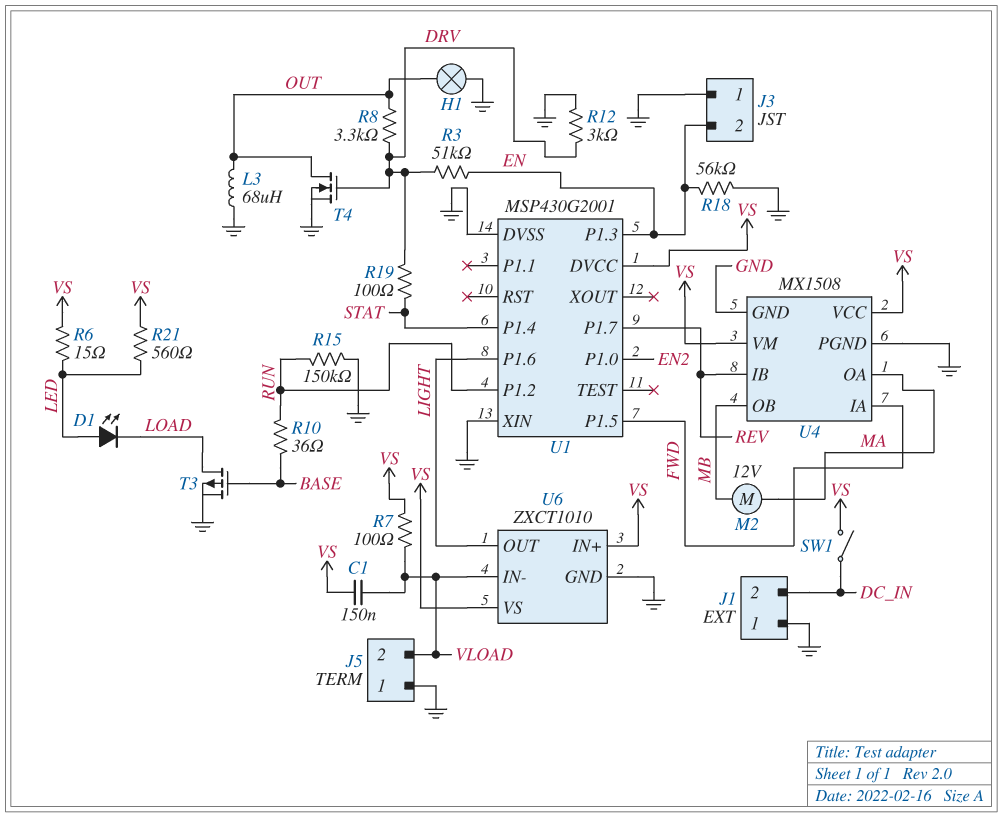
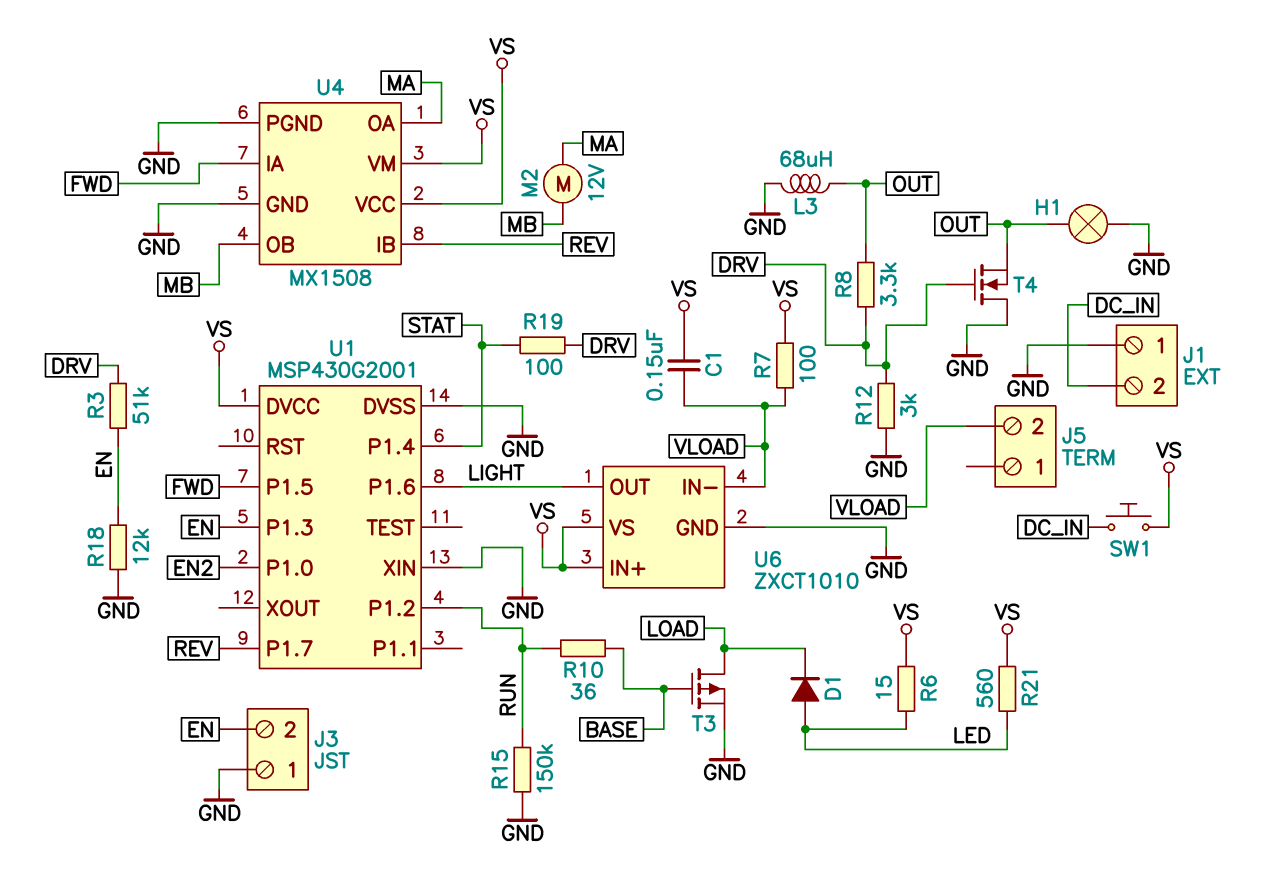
D1: LED (A LED, K LOAD) -> diode (A LED, K LOAD)
J5 pin 1: GND -> none
R18: 56k (EN, GND) -> 12k (EN, GND)
SW1: switch (DC_IN, VS) -> button (DC_IN, VS)
T4: NMOS (G DRV, D OUT, S GND) -> NMOS (G DRV, D GND, S OUT)

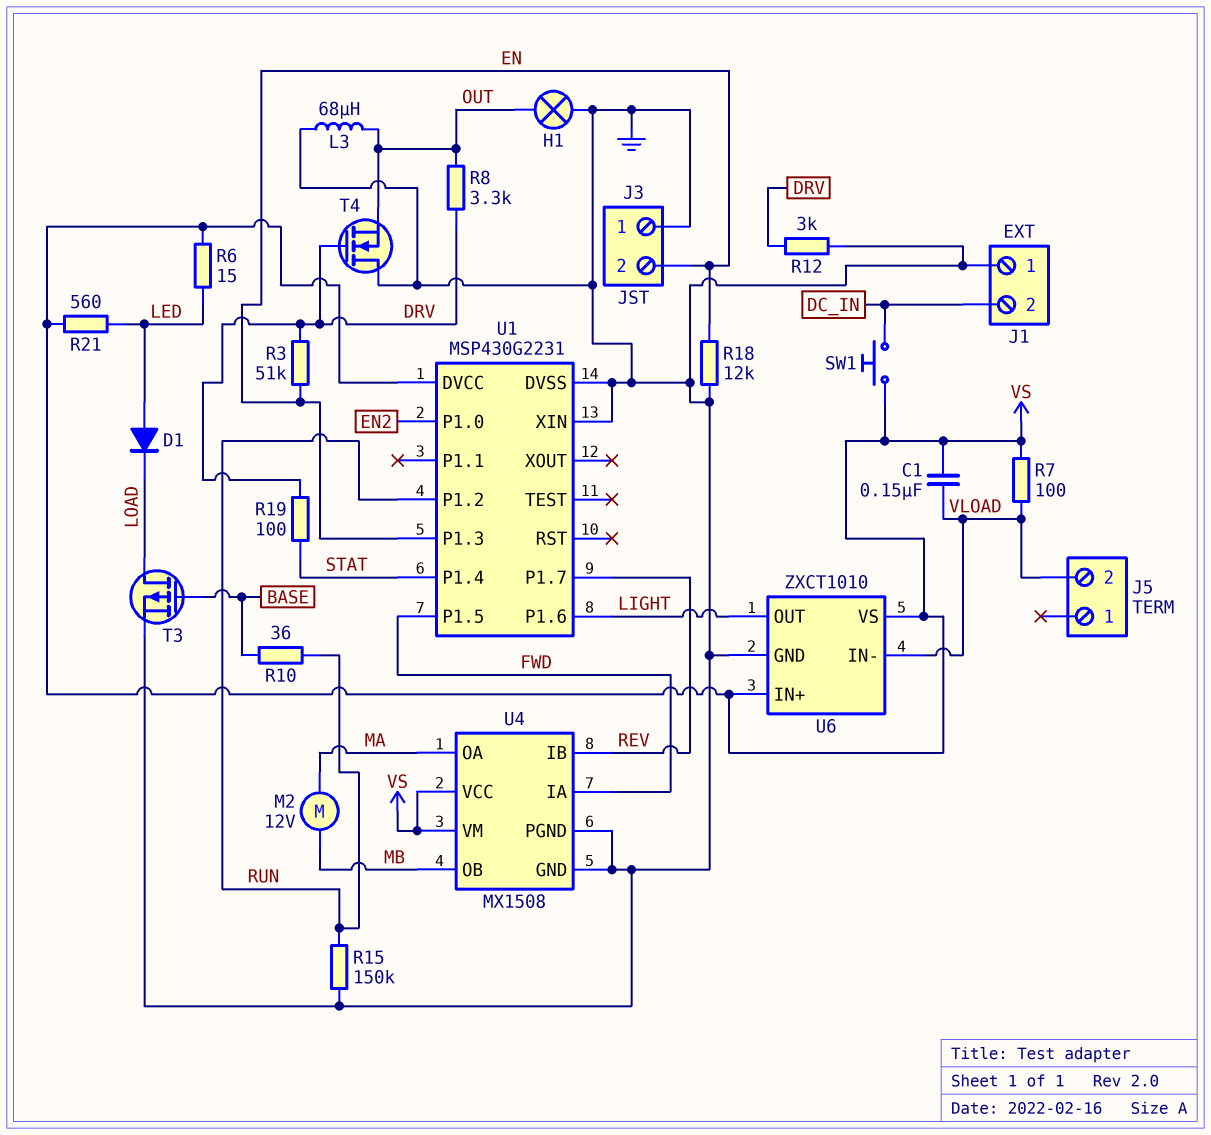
U1: MSP430G2001 -> MSP430G2231

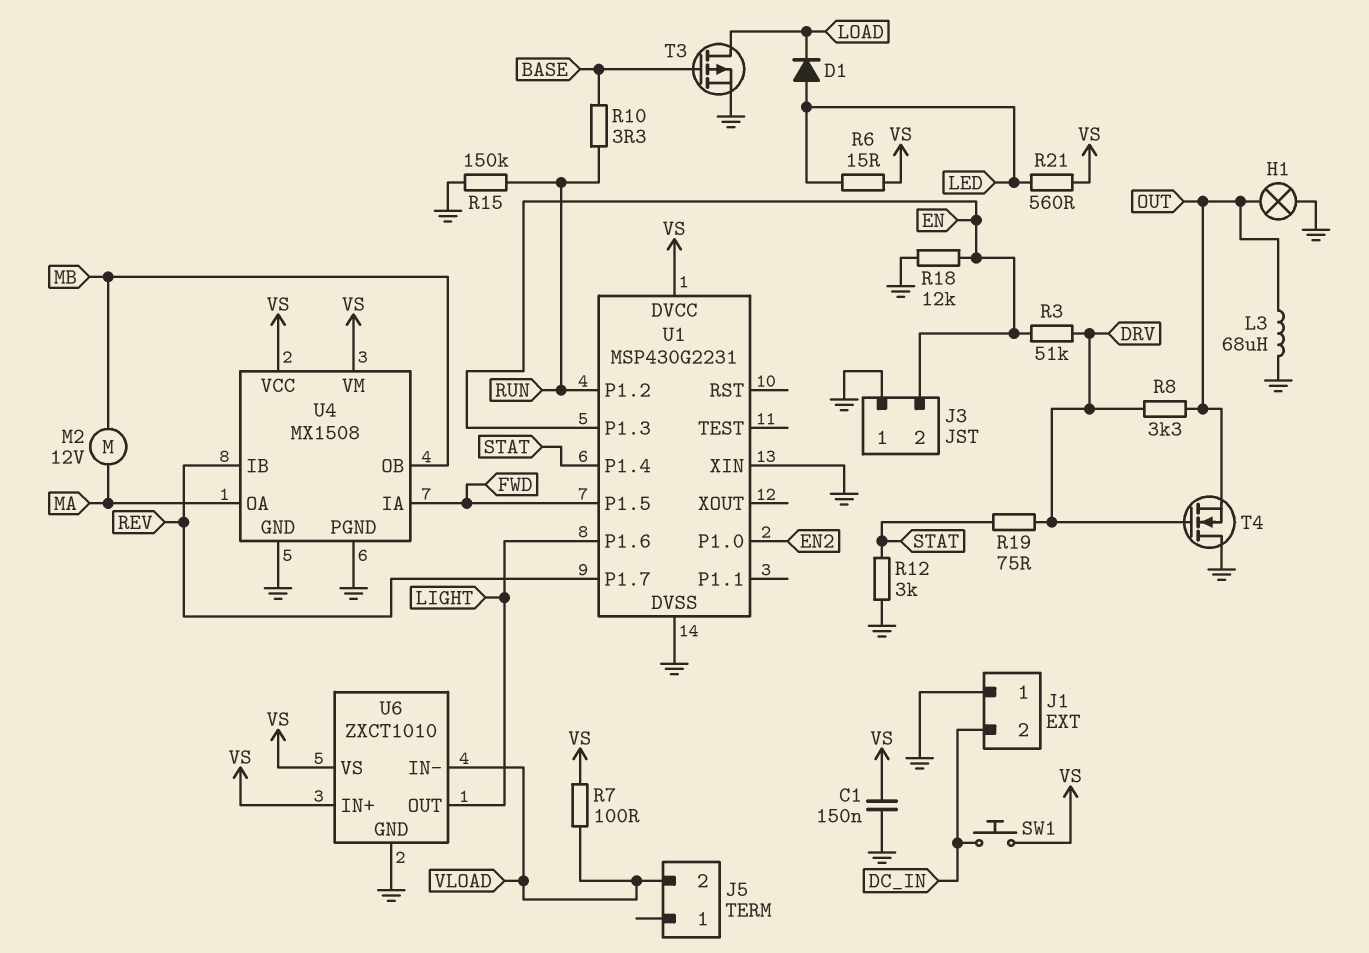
C1: 150nF (VLOAD, VS) -> 150nF (GND, VS)
R10: 36 (BASE, RUN) -> 3.3 (BASE, RUN)
R12: 3k (DRV, GND) -> 3k (GND, STAT)
R19: 100 (DRV, STAT) -> 75 (DRV, STAT)

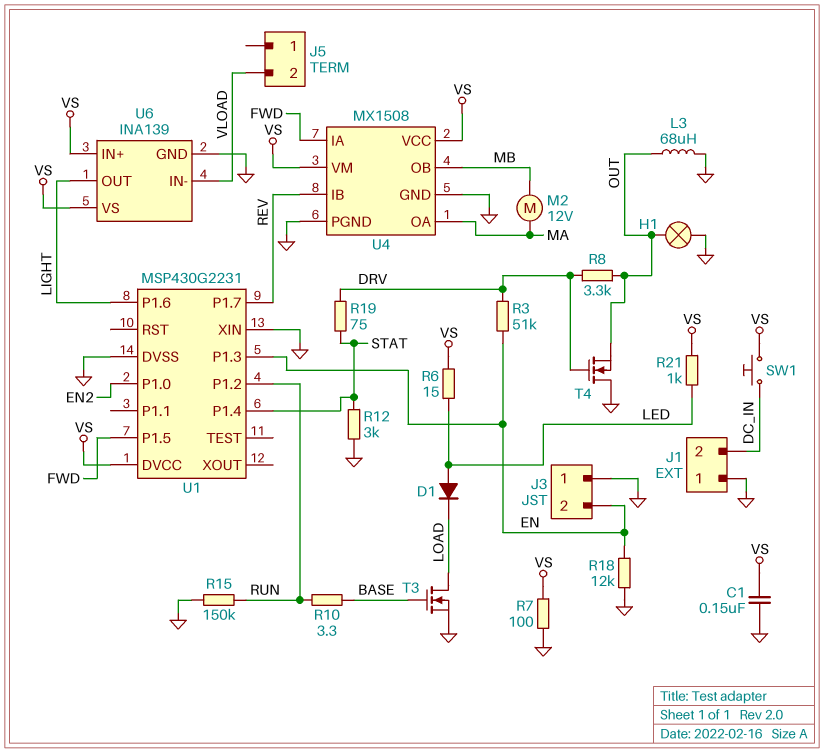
R7: 100 (VLOAD, VS) -> 100 (GND, VS)
R21: 560 (LED, VS) -> 1k (LED, VS)
T3: PMOS (G BASE, D LOAD, S GND) -> NMOS (G BASE, D LOAD, S GND)
U6: ZXCT1010 -> INA139

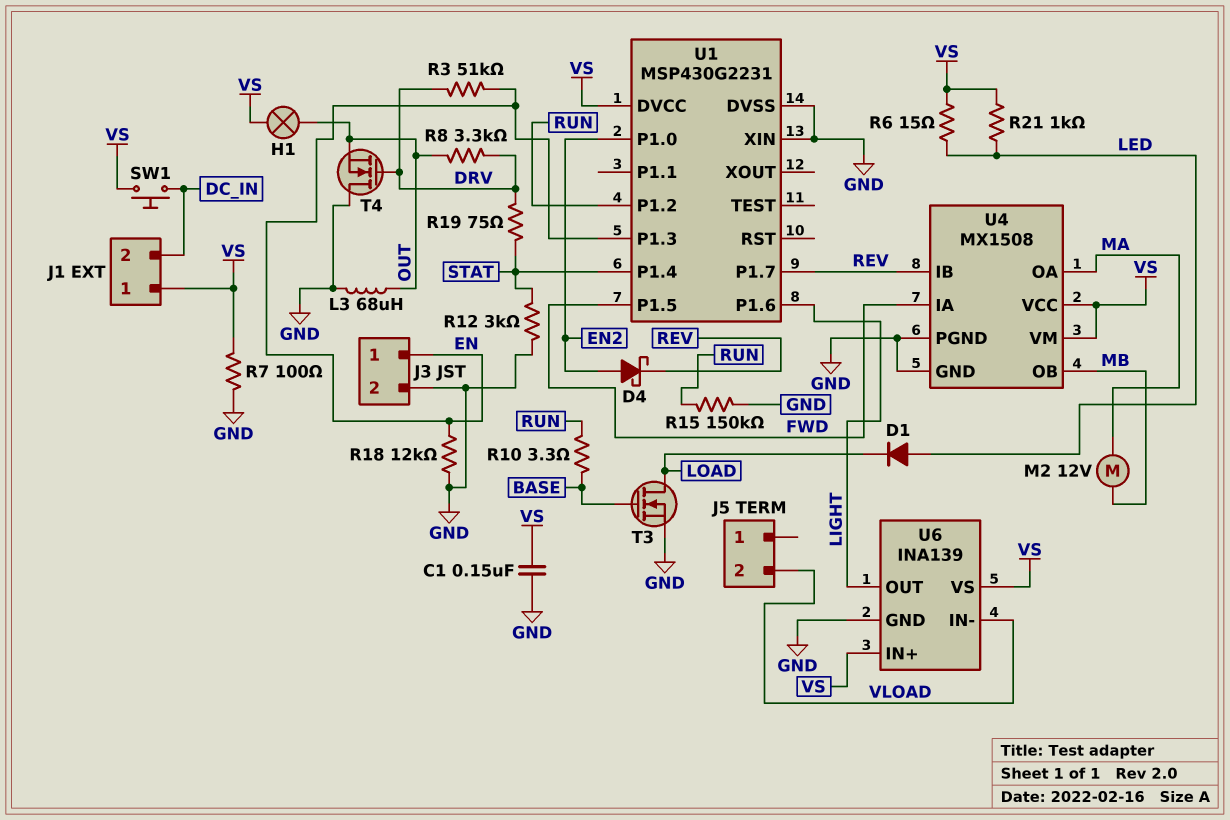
D4: none -> schottky (A EN2, K REV)
H1: lamp (GND, OUT) -> lamp (OUT, VS)
J1 pin 1: GND -> VS
J3 pin 1: GND -> EN
J3 pin 2: EN -> GND

